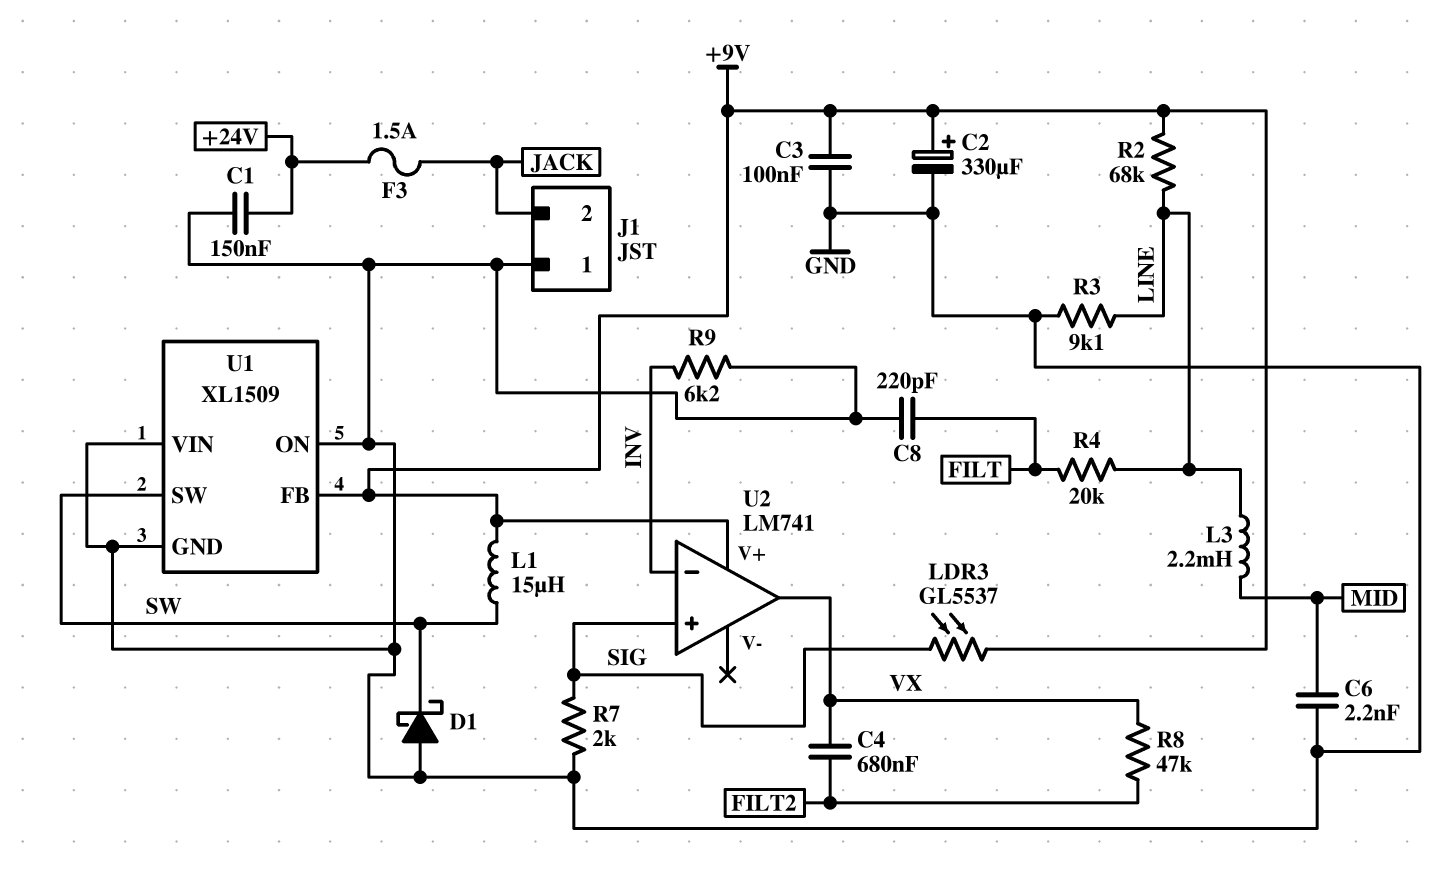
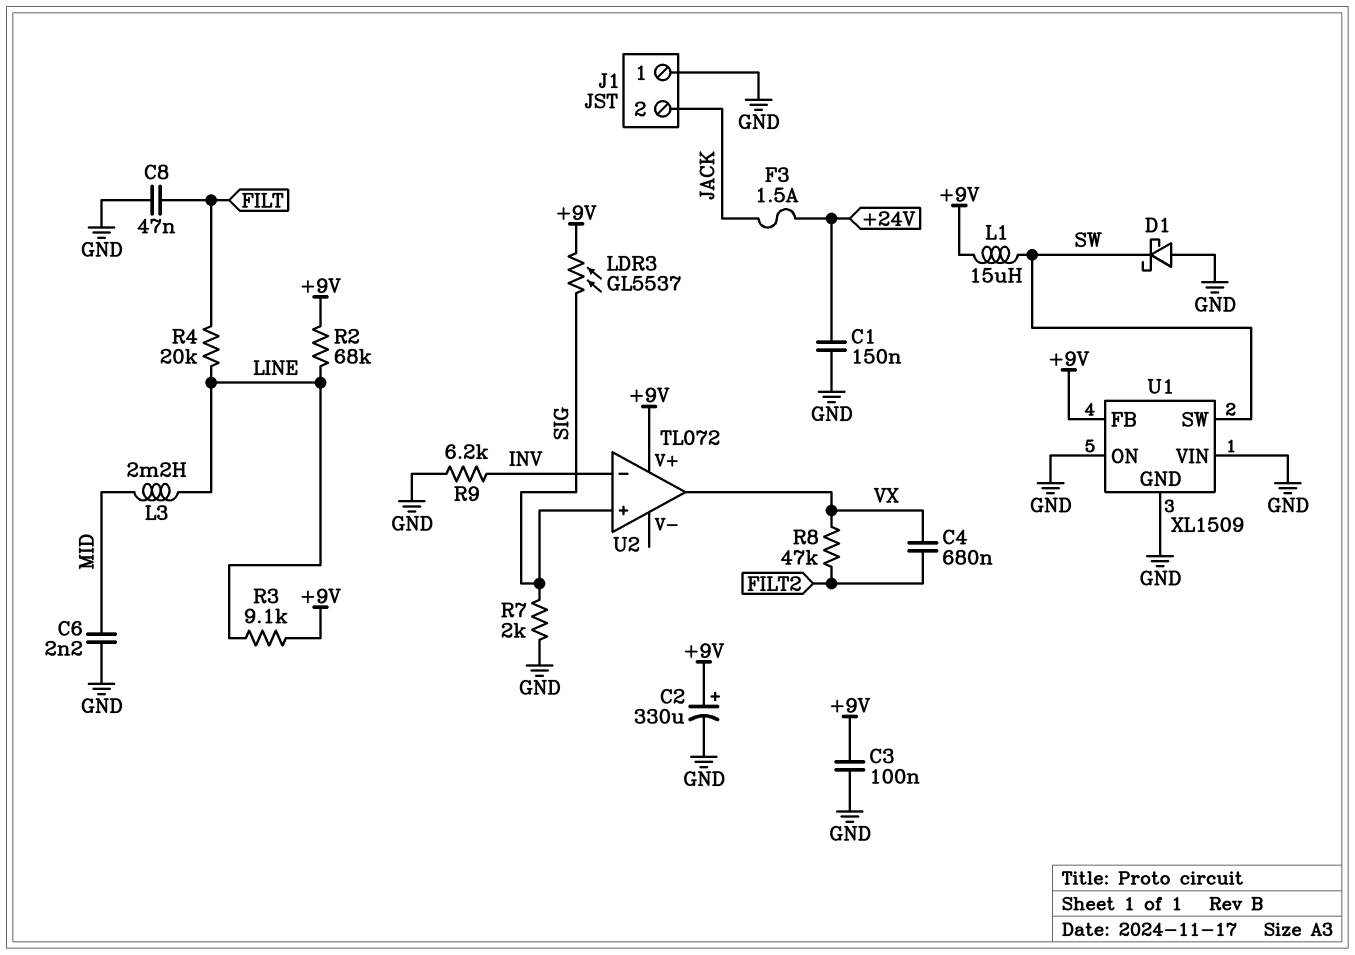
C8: 220pF (FILT, GND) -> 47nF (FILT, GND)
R3: 9.1k (GND, LINE) -> 9.1k (+9V, LINE)
U2: LM741 -> TL072

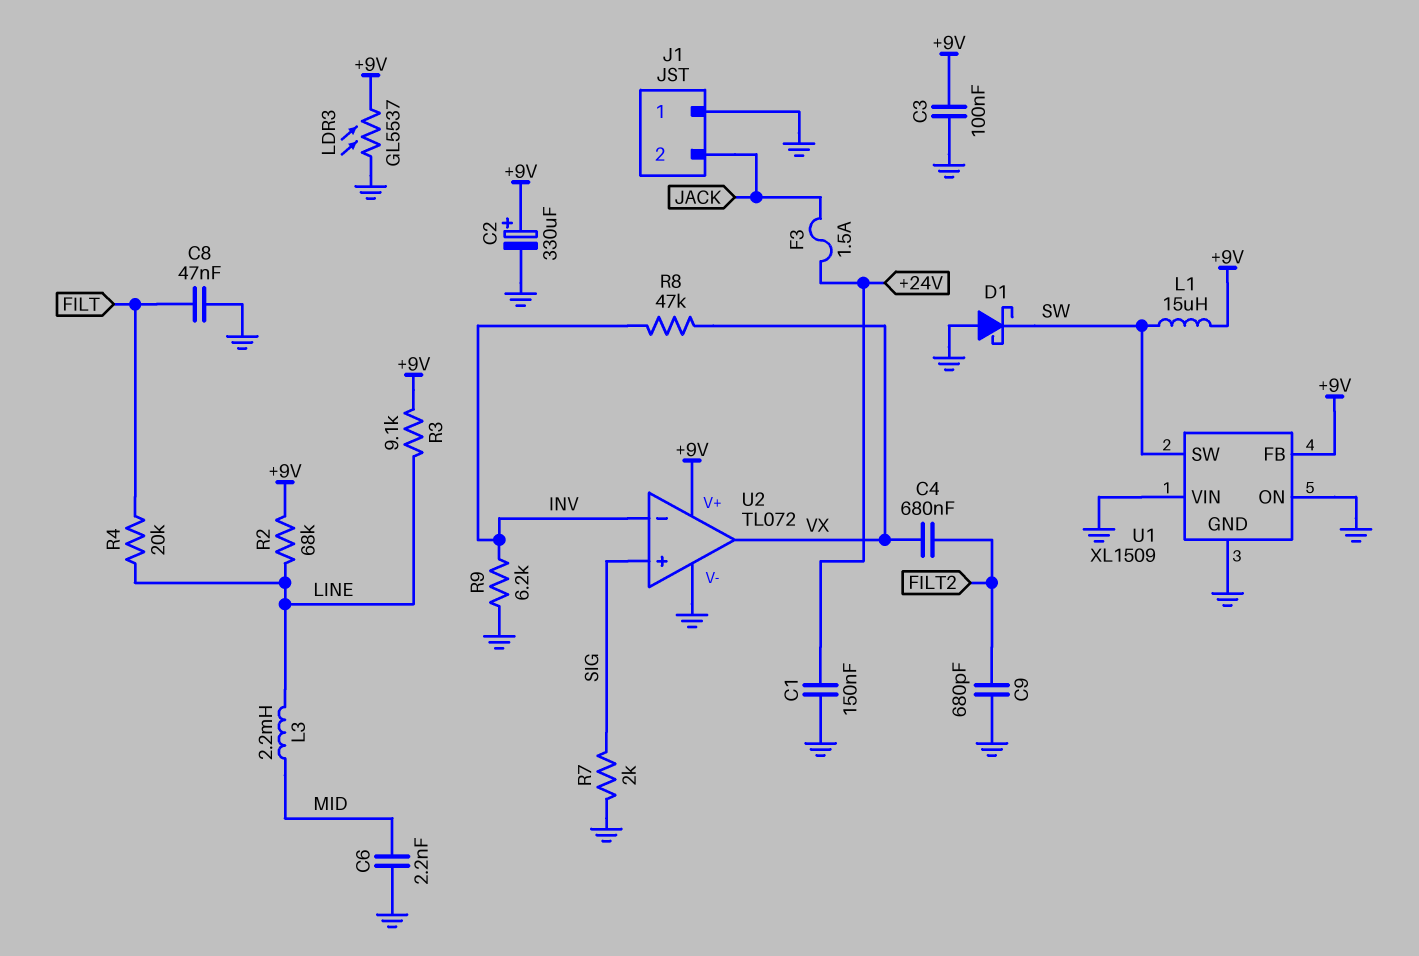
C9: none -> 680pF (FILT2, GND)
LDR3: GL5537 (+9V, SIG) -> GL5537 (+9V, GND)
R8: 47k (FILT2, VX) -> 47k (INV, VX)
U2 pin V-: none -> GND

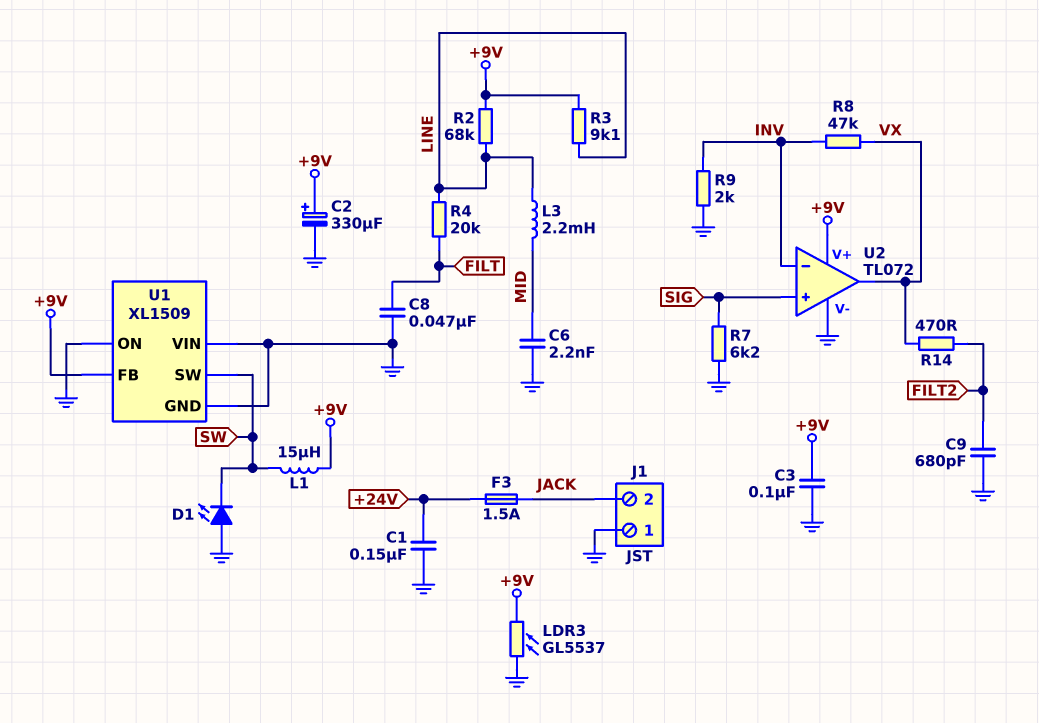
C4: 680nF (FILT2, VX) -> none
D1: schottky (A GND, K SW) -> LED (A GND, K SW)
R7: 2k (GND, SIG) -> 6.2k (GND, SIG)
R9: 6.2k (GND, INV) -> 2k (GND, INV)
R14: none -> 470 (FILT2, VX)

